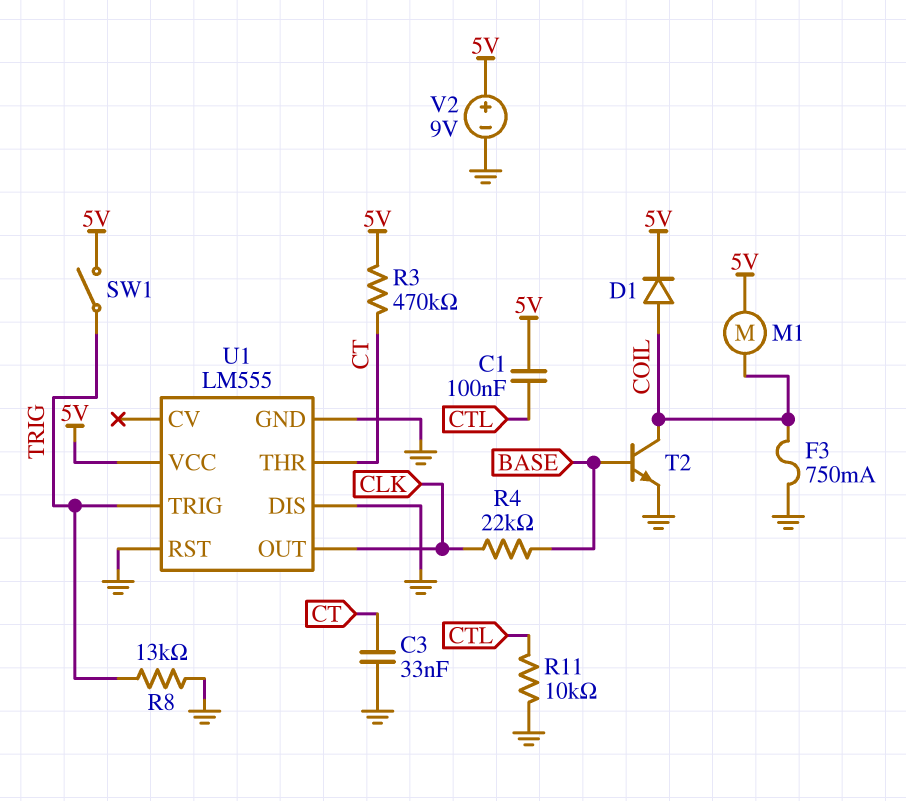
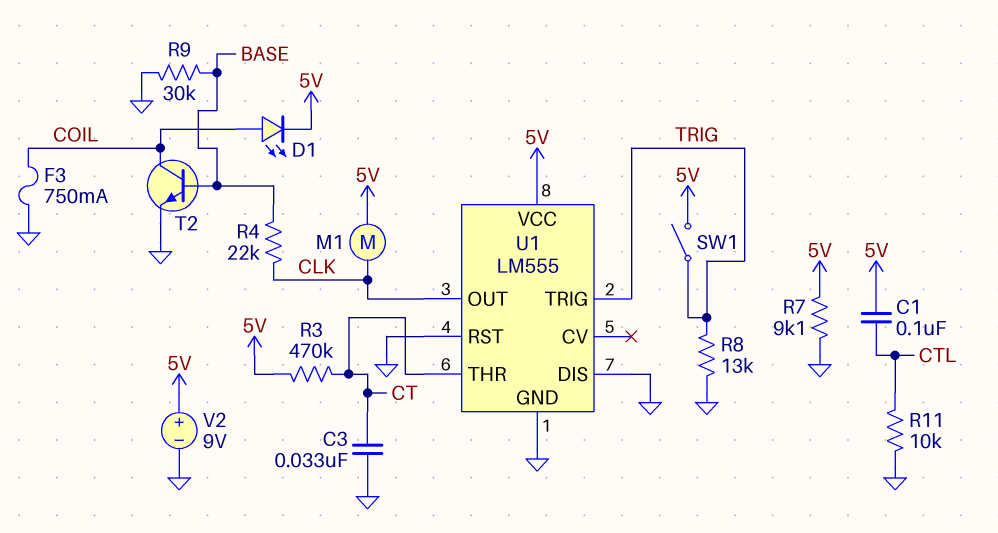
D1: diode (A COIL, K 5V) -> LED (A COIL, K 5V)
M1: motor (5V, COIL) -> motor (5V, CLK)
R7: none -> 9.1k (5V, GND)
R9: none -> 30k (BASE, GND)

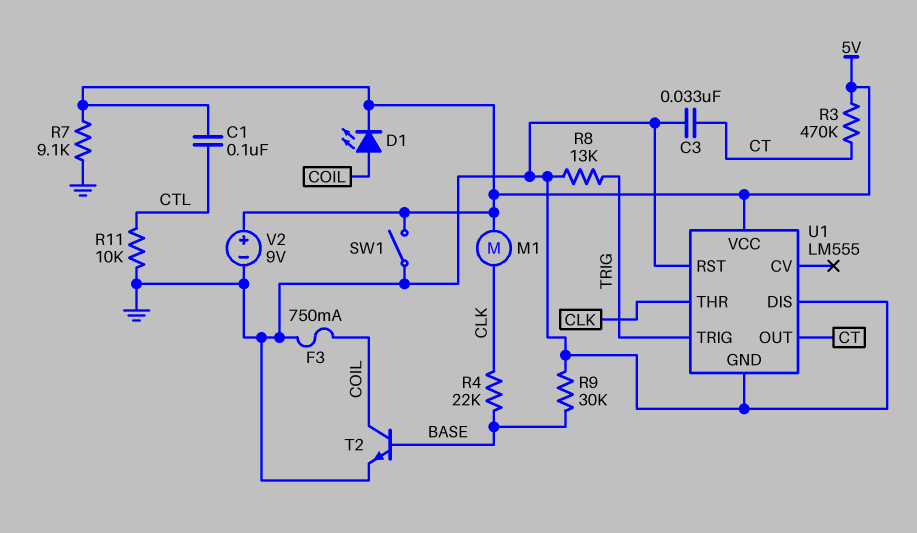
SW1: switch (5V, TRIG) -> switch (5V, GND)
U1 pin OUT: CLK -> CT
U1 pin THR: CT -> CLK

